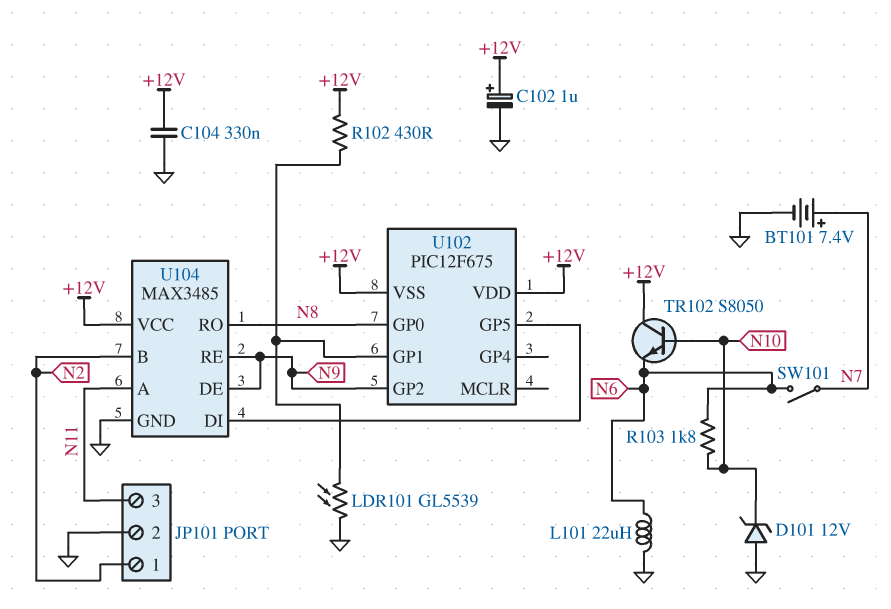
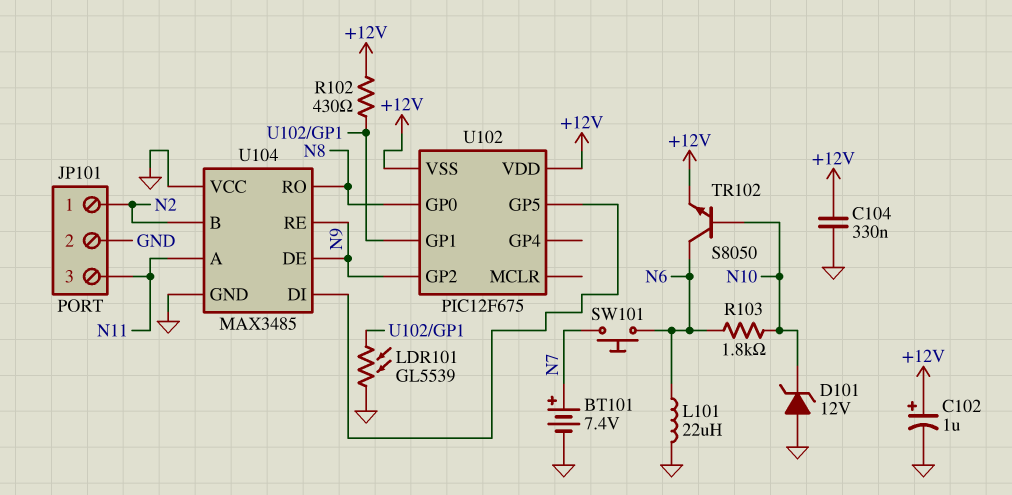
SW101: switch (N6, N7) -> button (N6, N7)
TR102: NPN S8050 (B N10, C +12V, E N6) -> NPN S8050 (B N10, C N6, E +12V)
U104 pin VCC: +12V -> GND

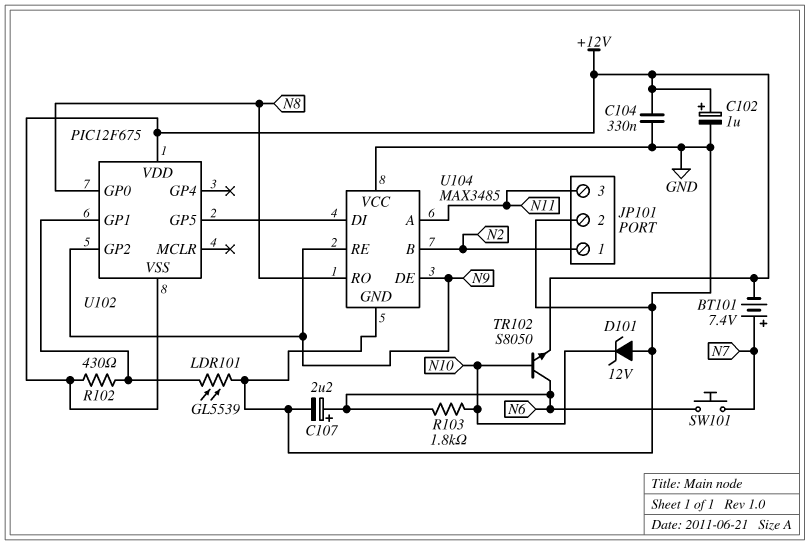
BT101: 7.4V (plus N7, minus GND) -> 7.4V (plus N7, minus +12V)
C107: none -> 2.2uF (plus N6, minus GND)
L101: 22uH (GND, N6) -> none

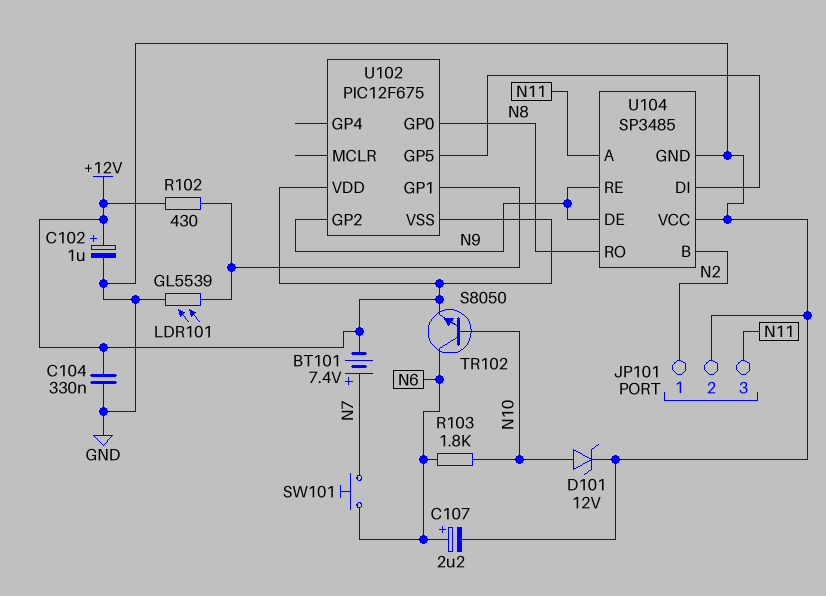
D101: zener 12V (A GND, K N10) -> zener 12V (A N10, K GND)
U104: MAX3485 -> SP3485

